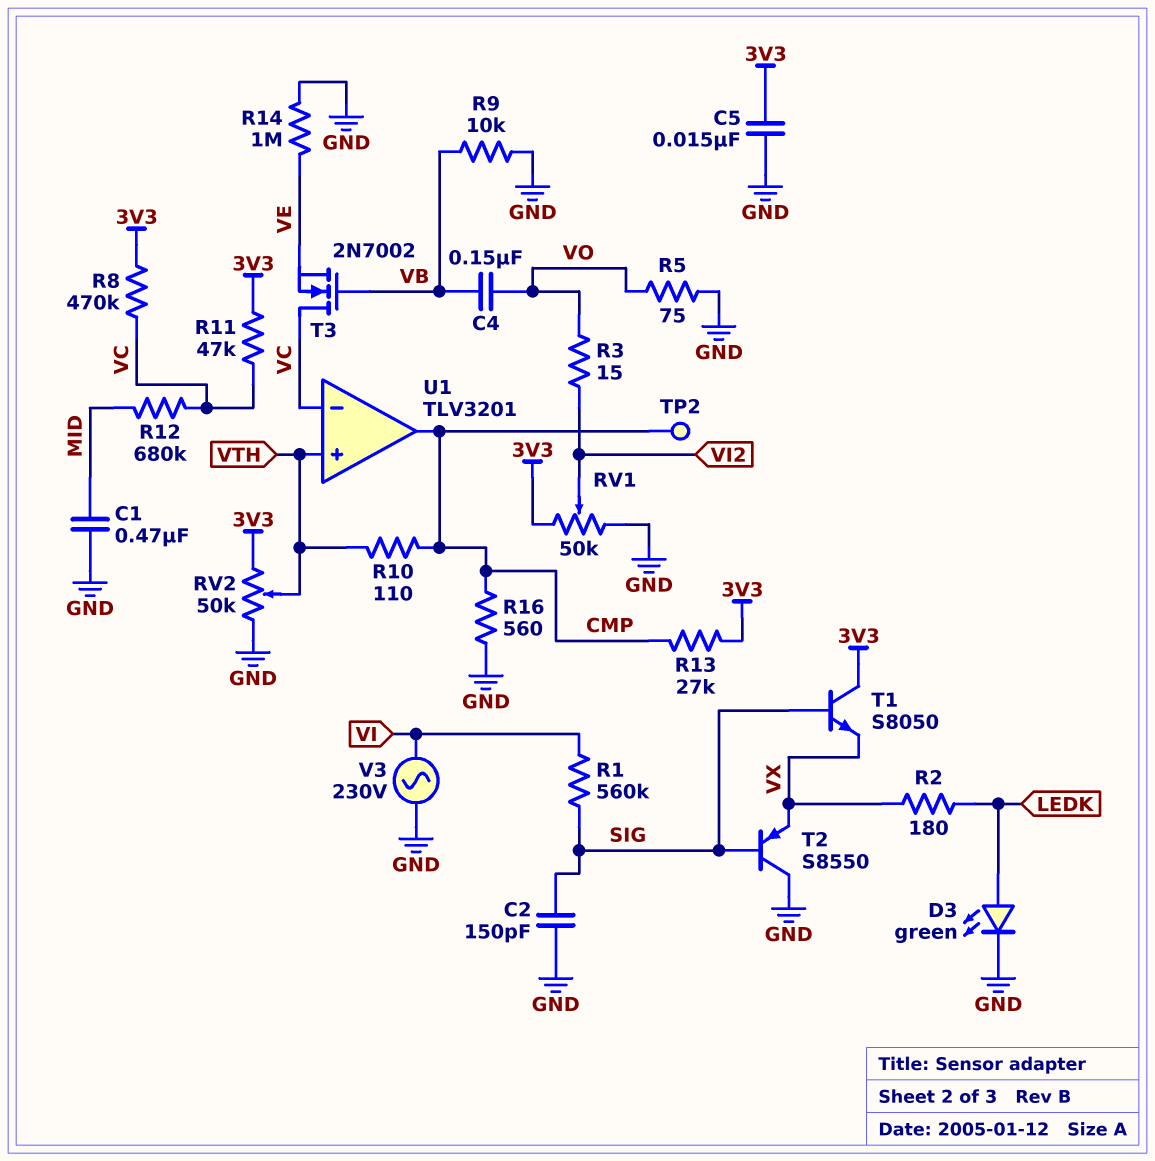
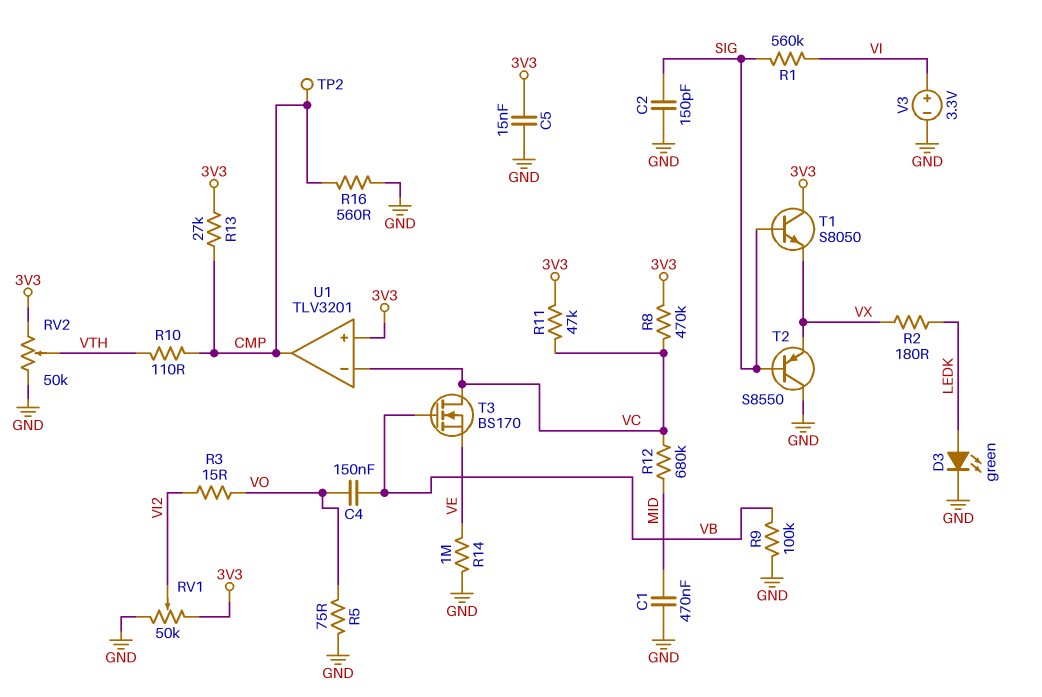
R9: 10k (GND, VB) -> 100k (GND, VB)
T3: NMOS 2N7002 (G VB, D VC, S VE) -> NMOS BS170 (G VB, D VC, S VE)
U1 pin in+: VTH -> 3V3
V3: AC 230V (GND, VI) -> 3.3V (plus VI, minus GND)

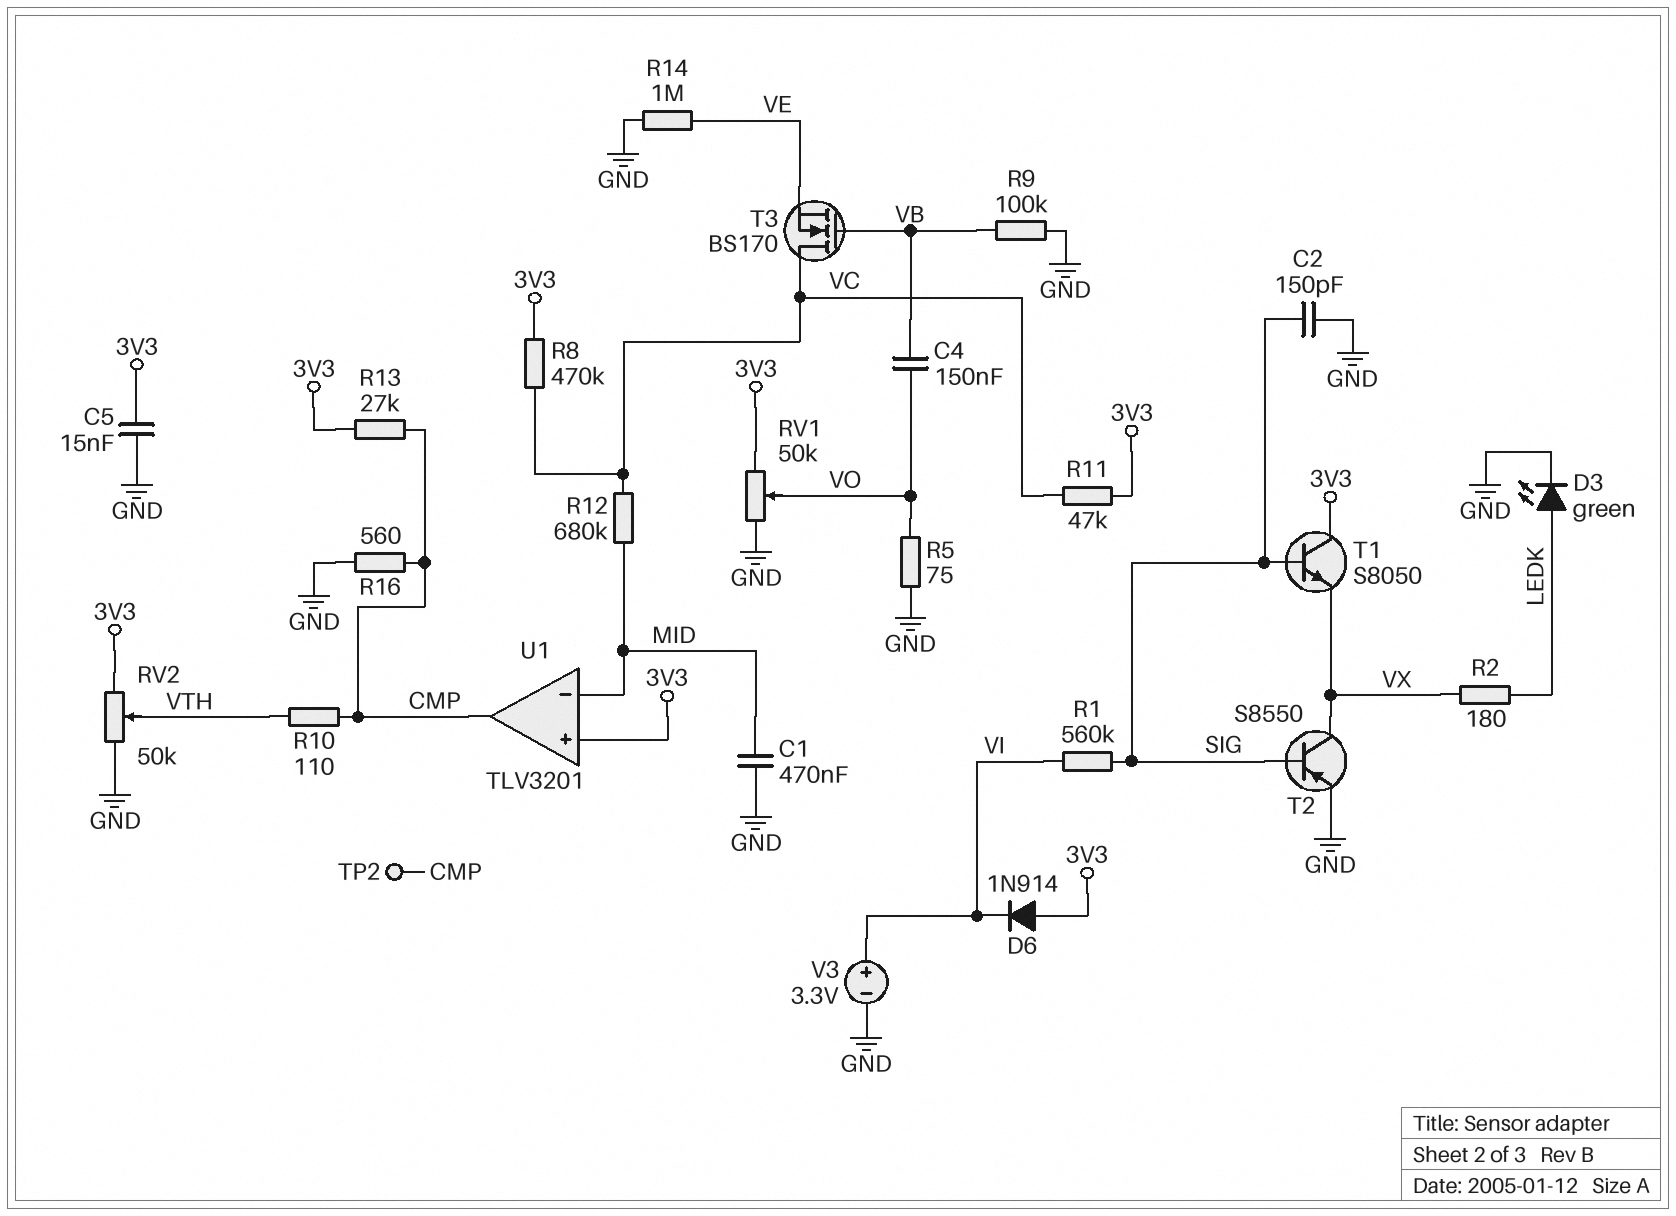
D6: none -> diode 1N914 (A 3V3, K VI)
R3: 15 (VI2, VO) -> none
RV1: 50k (3V3, GND, wiper VI2) -> 50k (3V3, GND, wiper VO)
T2: PNP S8550 (B SIG, C GND, E VX) -> PNP S8550 (B SIG, C VX, E GND)
U1 pin in-: VC -> MID

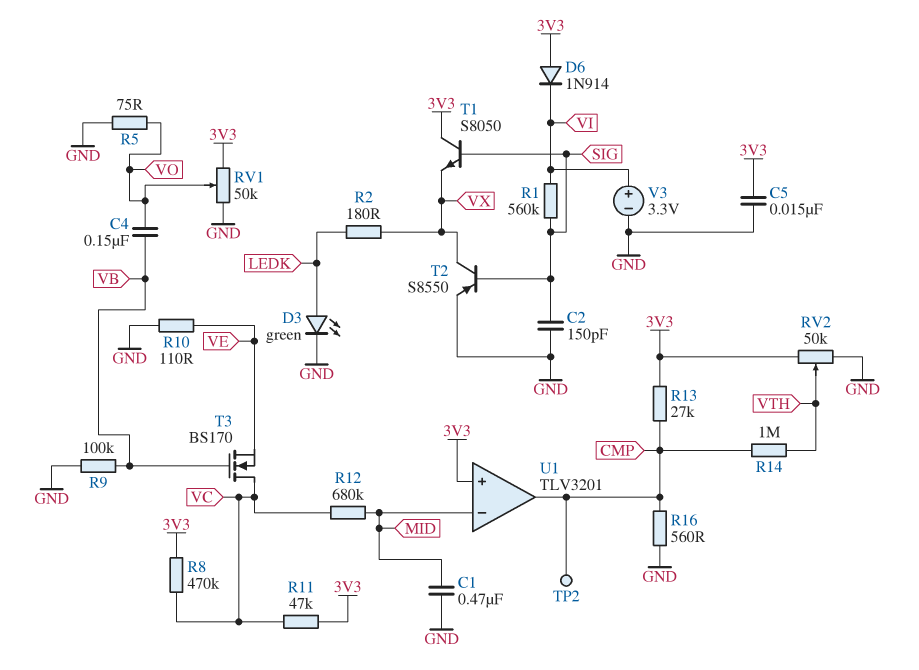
R10: 110 (CMP, VTH) -> 110 (GND, VE)
R14: 1M (GND, VE) -> 1M (CMP, VTH)

